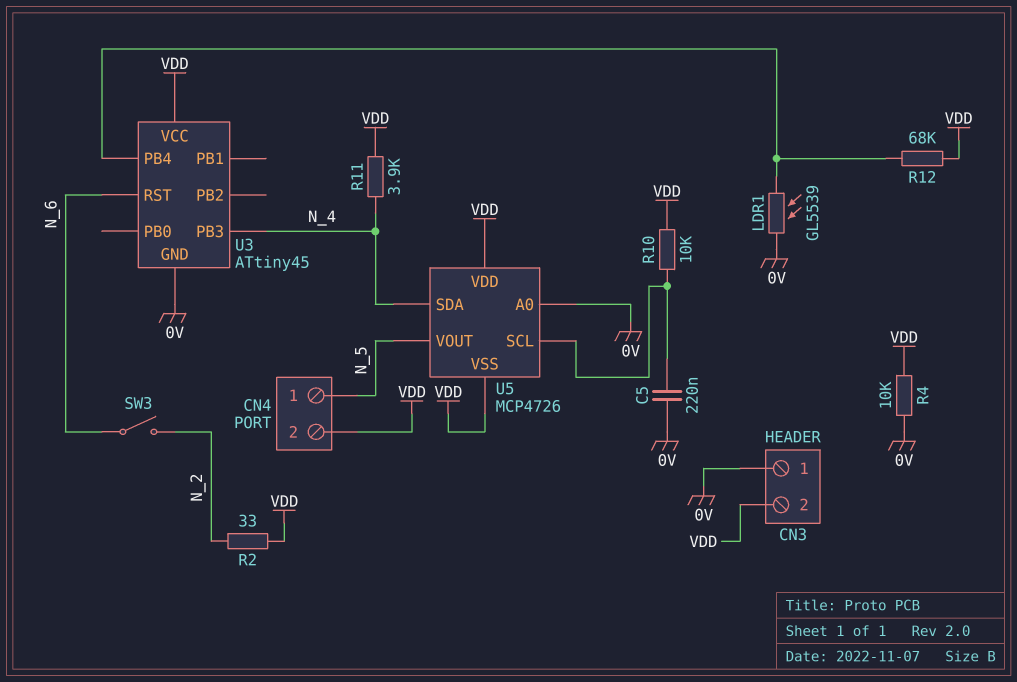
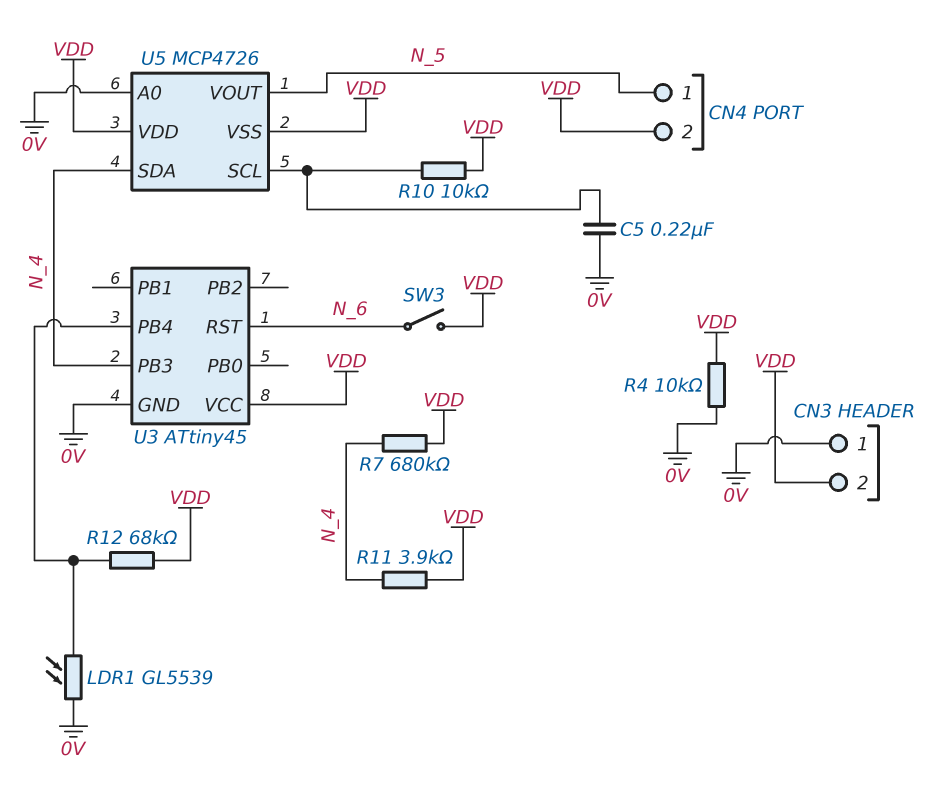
R2: 33 (N_2, VDD) -> none
R7: none -> 680k (N_4, VDD)
SW3: switch (N_2, N_6) -> switch (N_6, VDD)

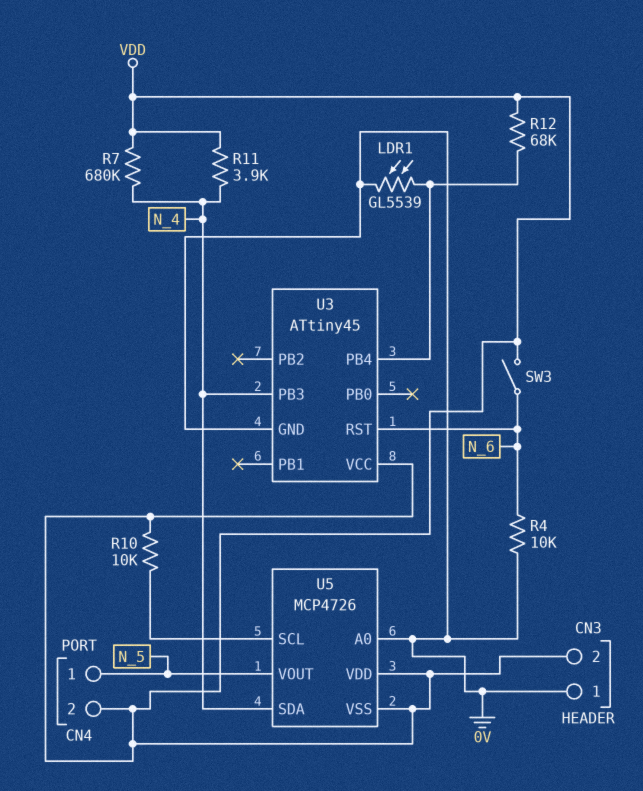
C5: 220nF (0V, U5/SCL) -> none
R4: 10k (0V, VDD) -> 10k (0V, N_6)

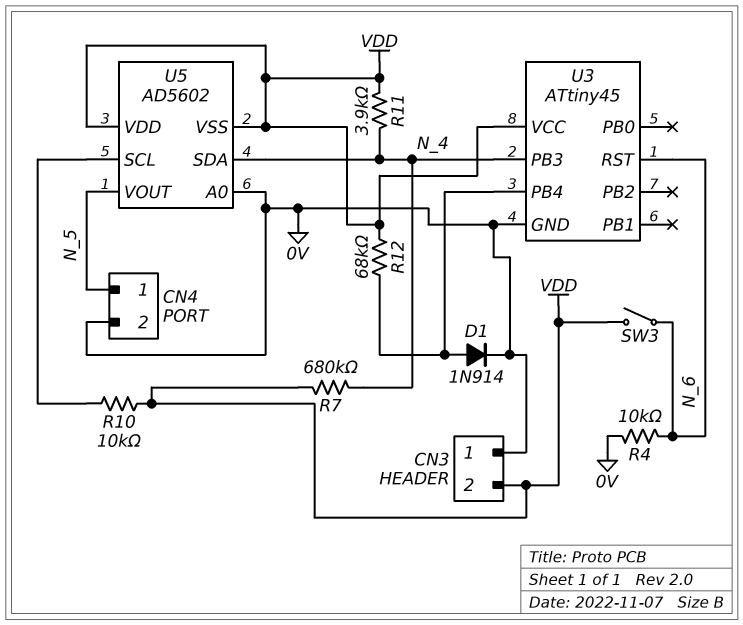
CN4 pin 2: VDD -> 0V
D1: none -> diode 1N914 (A U3/PB4, K 0V)
LDR1: GL5539 (0V, U3/PB4) -> none
U5: MCP4726 -> AD5602

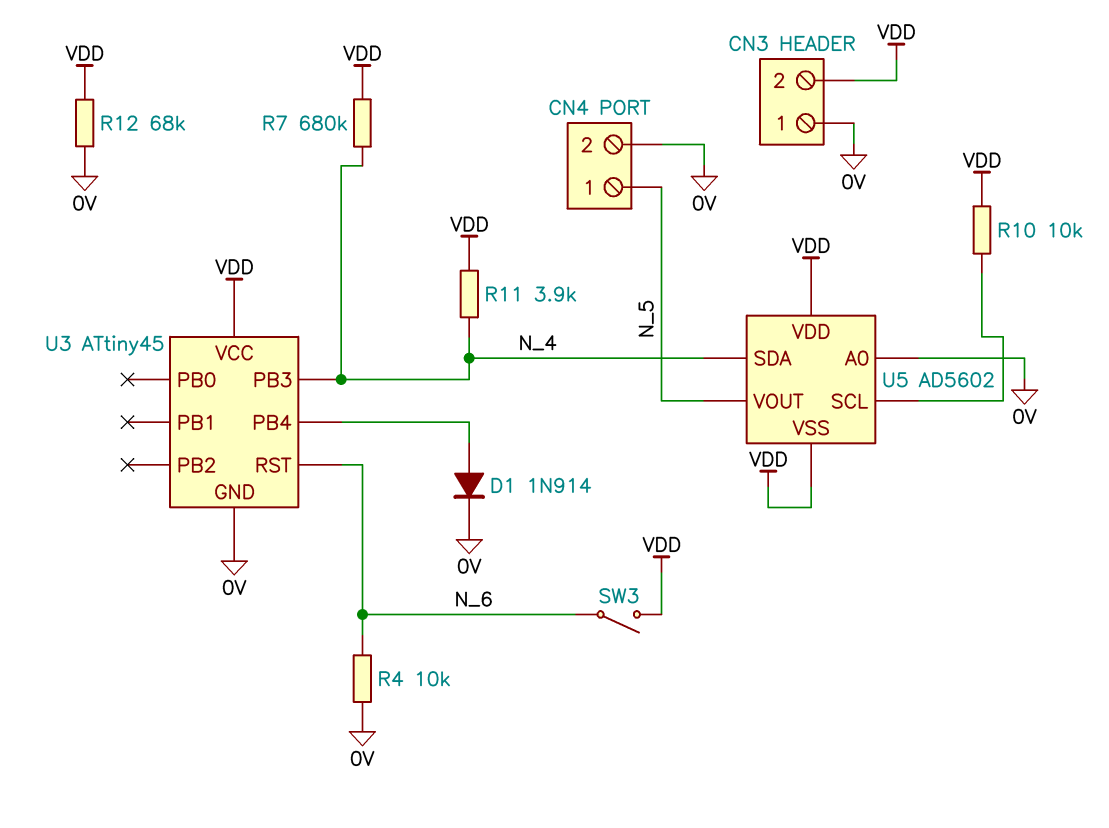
R12: 68k (U3/PB4, VDD) -> 68k (0V, VDD)

